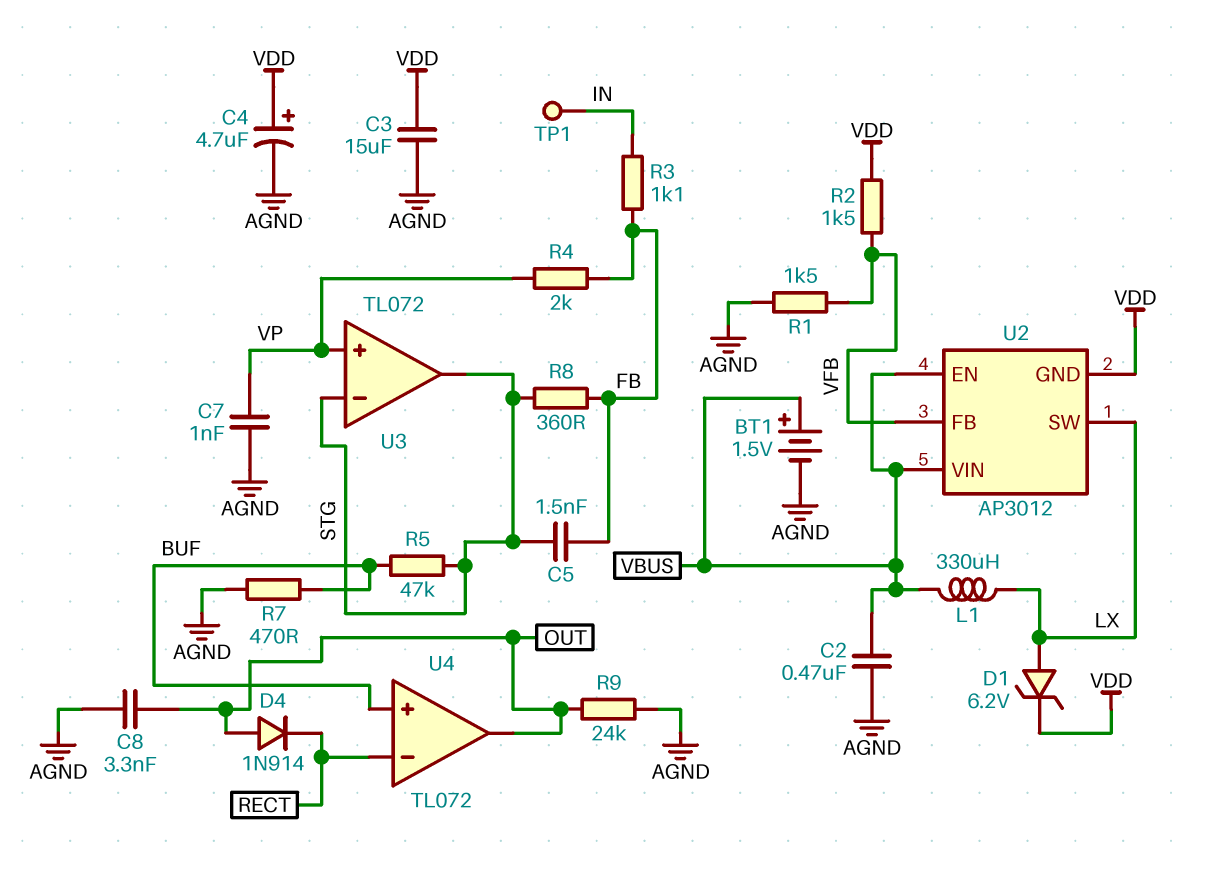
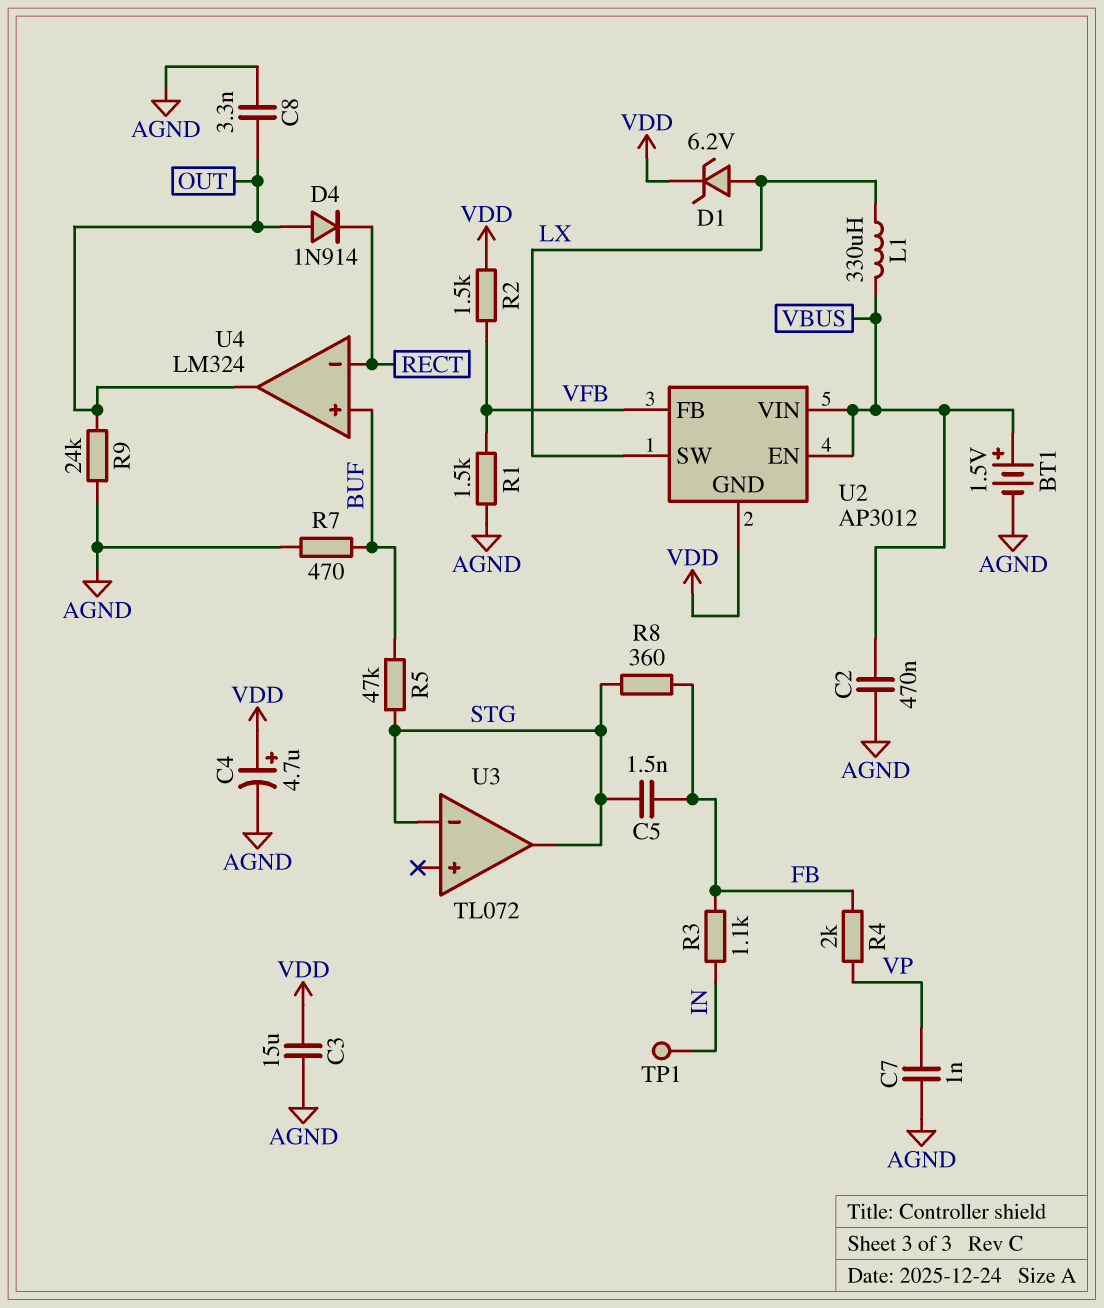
U3 pin in+: VP -> none
U4: TL072 -> LM324

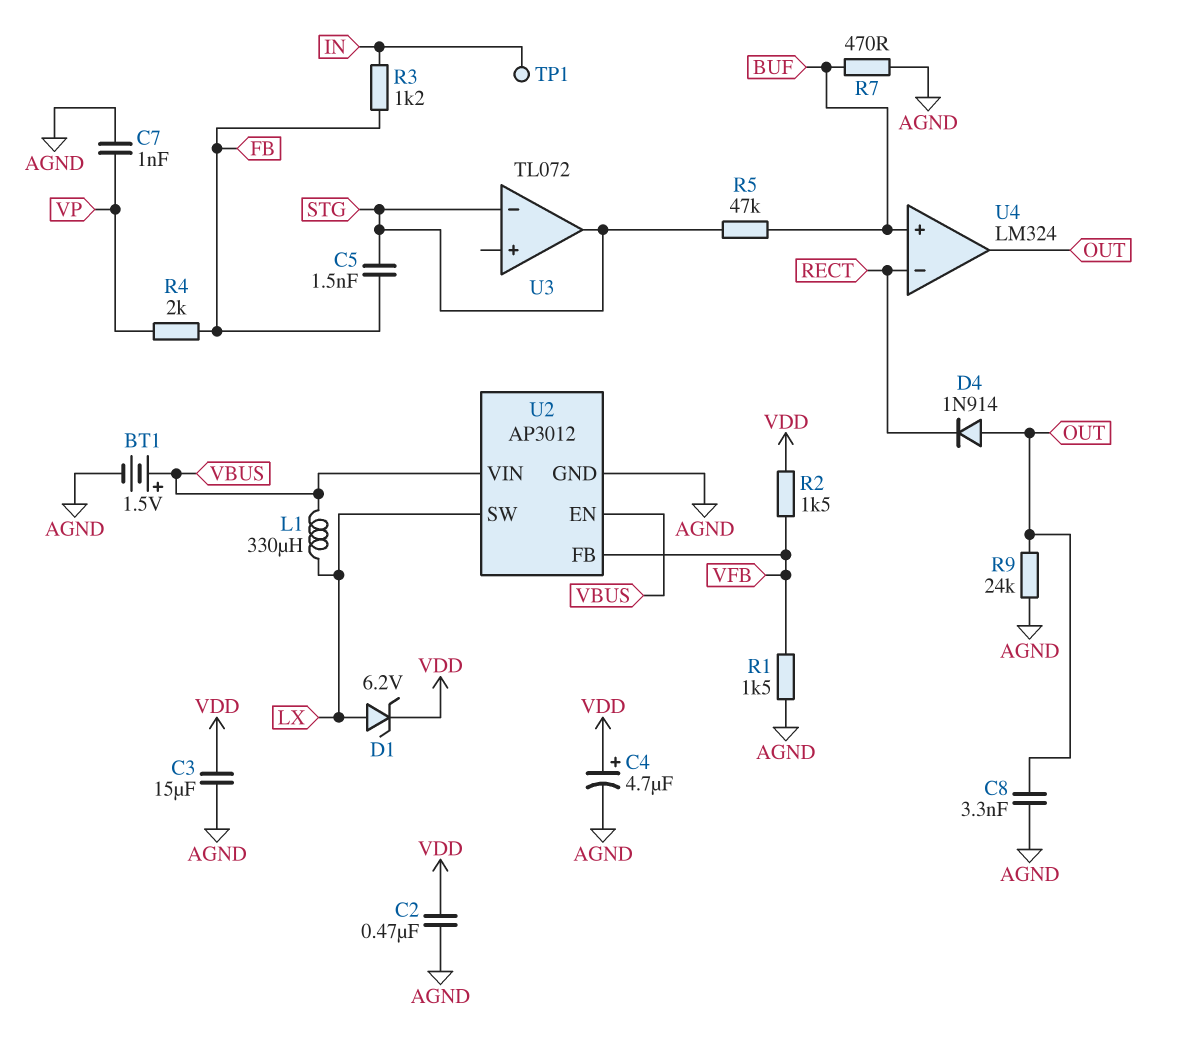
C2: 470nF (AGND, VBUS) -> 470nF (AGND, VDD)
R3: 1.1k (FB, IN) -> 1.2k (FB, IN)
R8: 360 (FB, STG) -> none
U2 pin GND: VDD -> AGND

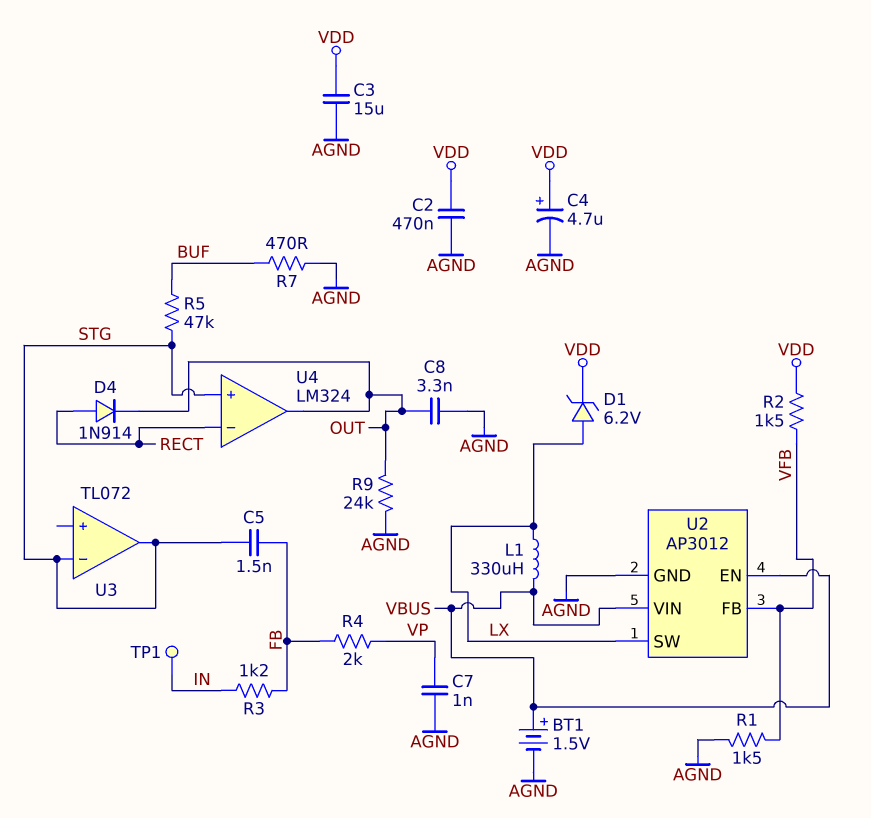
D4: diode 1N914 (A OUT, K RECT) -> diode 1N914 (A RECT, K OUT)
U4 pin in+: BUF -> STG

